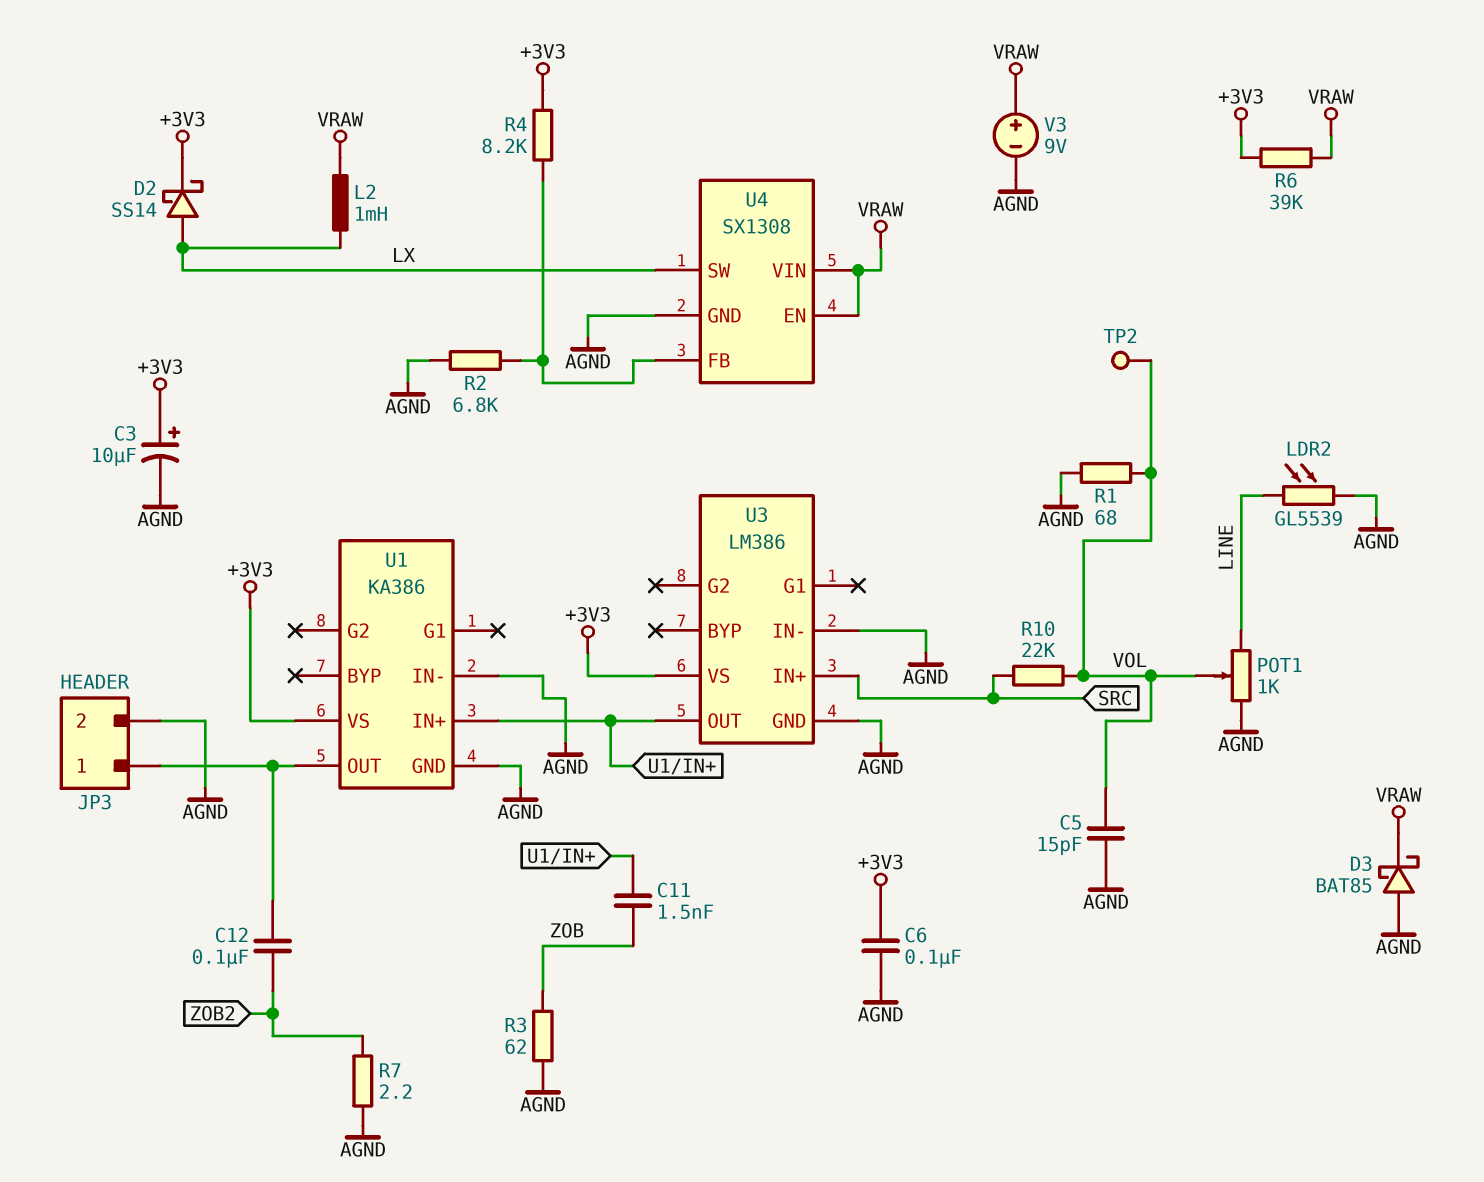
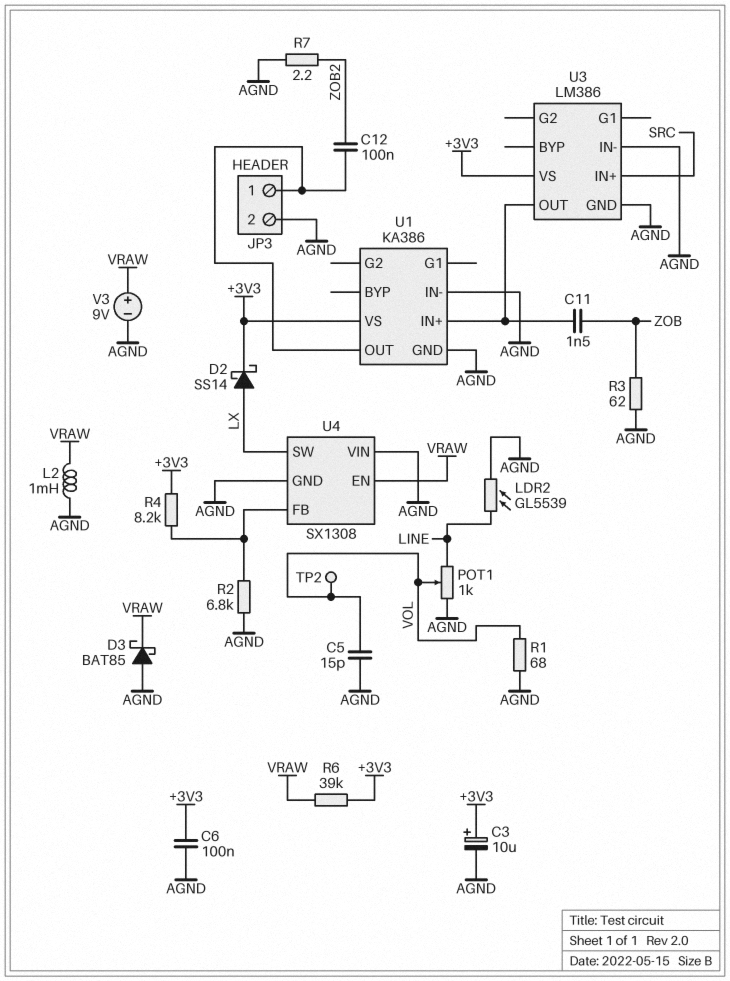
L2: 1mH (LX, VRAW) -> 1mH (AGND, VRAW)
R10: 22k (SRC, VOL) -> none
U4 pin VIN: VRAW -> AGND

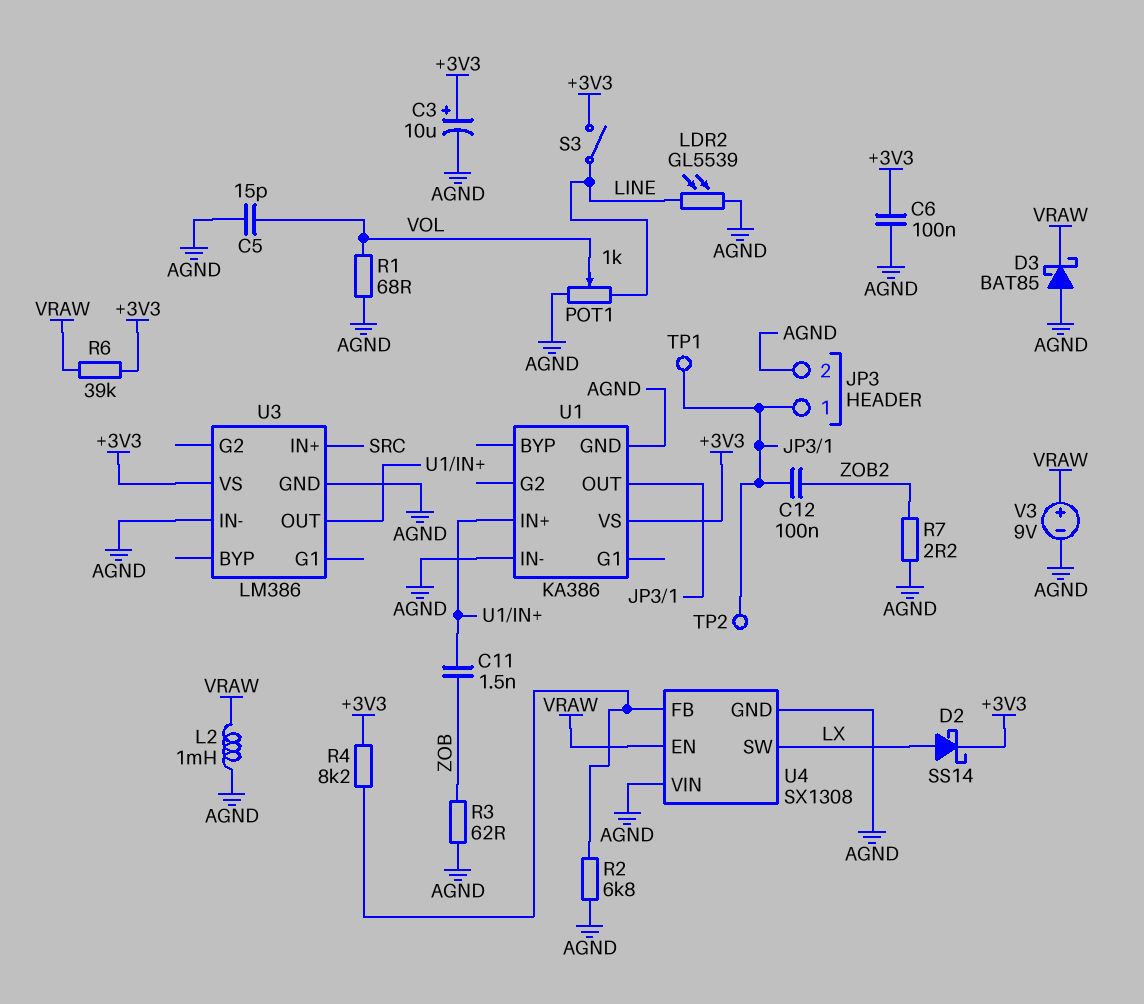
S3: none -> switch (+3V3, LINE)
TP1: none -> test point (JP3/1)
TP2: test point (VOL) -> test point (JP3/1)

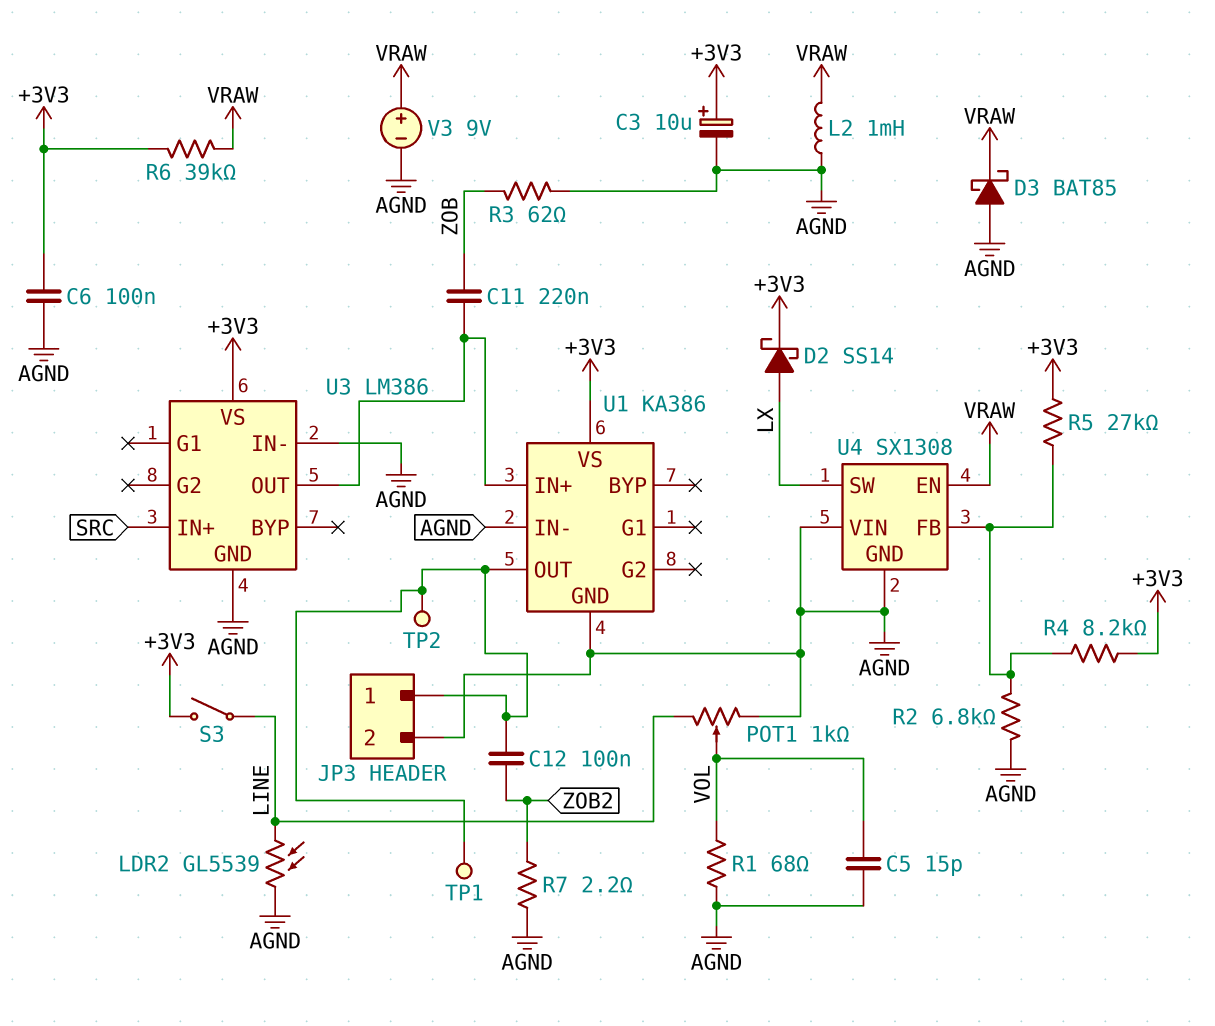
C11: 1.5nF (U1/IN+, ZOB) -> 220nF (U1/IN+, ZOB)
R5: none -> 27k (+3V3, U4/FB)

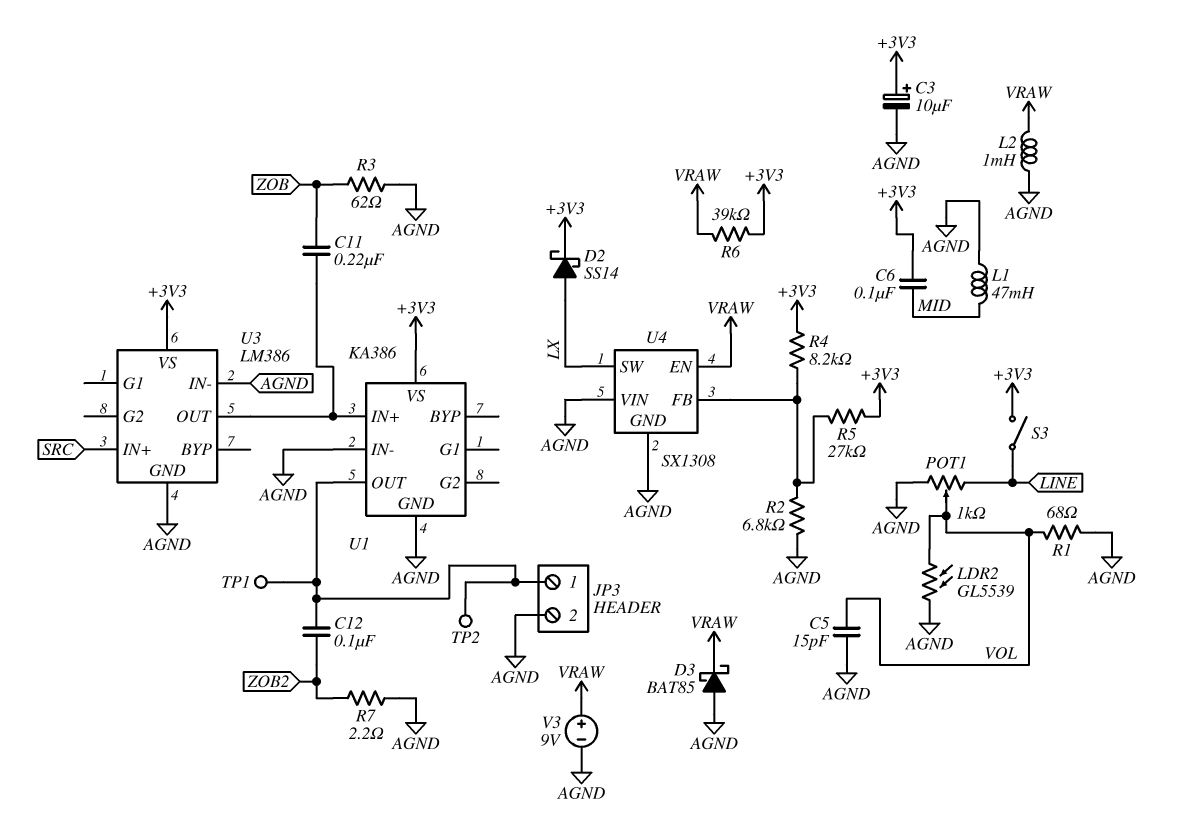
C6: 100nF (+3V3, AGND) -> 100nF (+3V3, MID)
L1: none -> 47mH (AGND, MID)
LDR2: GL5539 (AGND, LINE) -> GL5539 (AGND, VOL)

